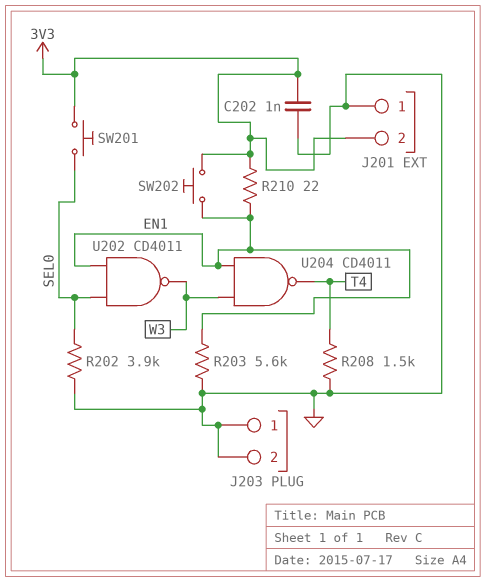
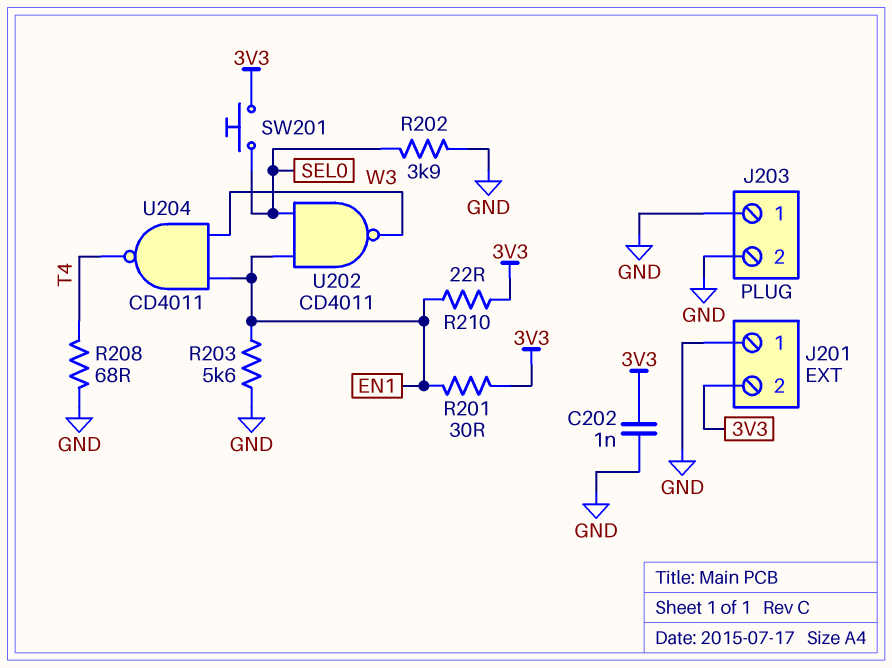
R201: none -> 30 (3V3, EN1)
R208: 1.5k (GND, T4) -> 68 (GND, T4)
SW202: button (3V3, EN1) -> none

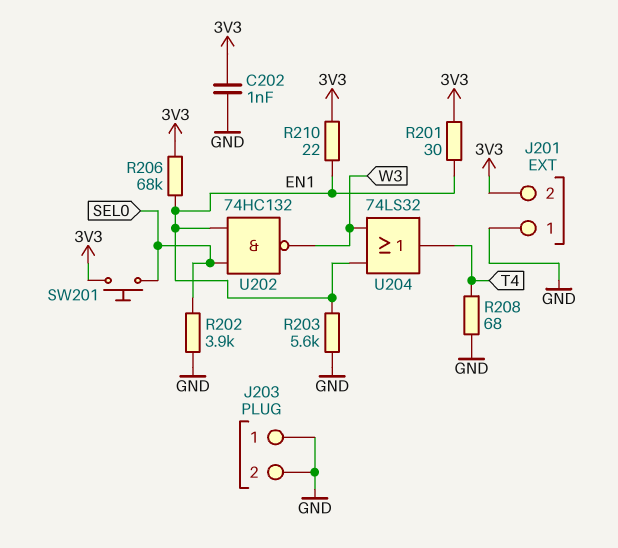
R206: none -> 68k (3V3, EN1)
U202: NAND CD4011 (in EN1, in SEL0, out W3) -> NAND 74HC132 (in EN1, in SEL0, out W3)
U204: NAND CD4011 (in EN1, in W3, out T4) -> OR 74LS32 (in EN1, in W3, out T4)

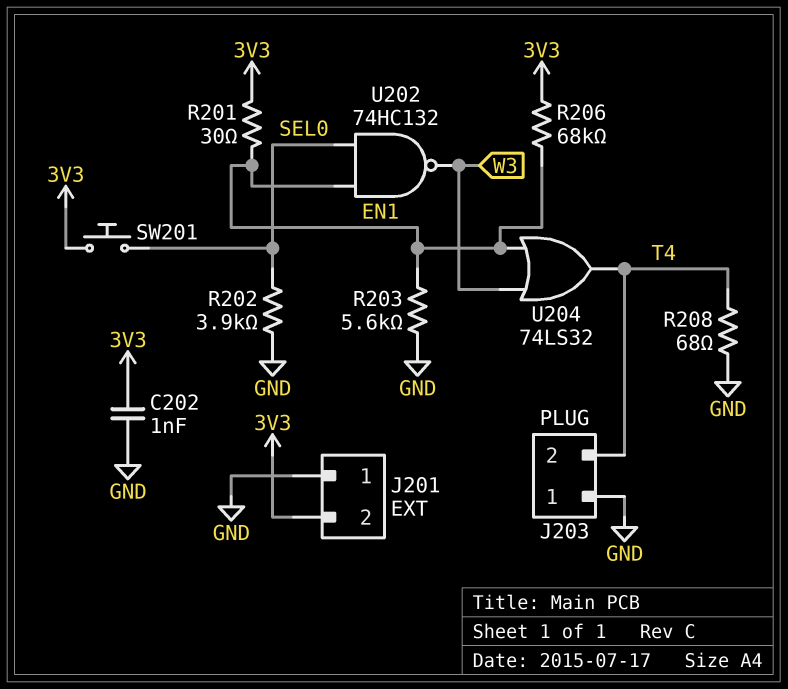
J203 pin 2: GND -> T4
R210: 22 (3V3, EN1) -> none

